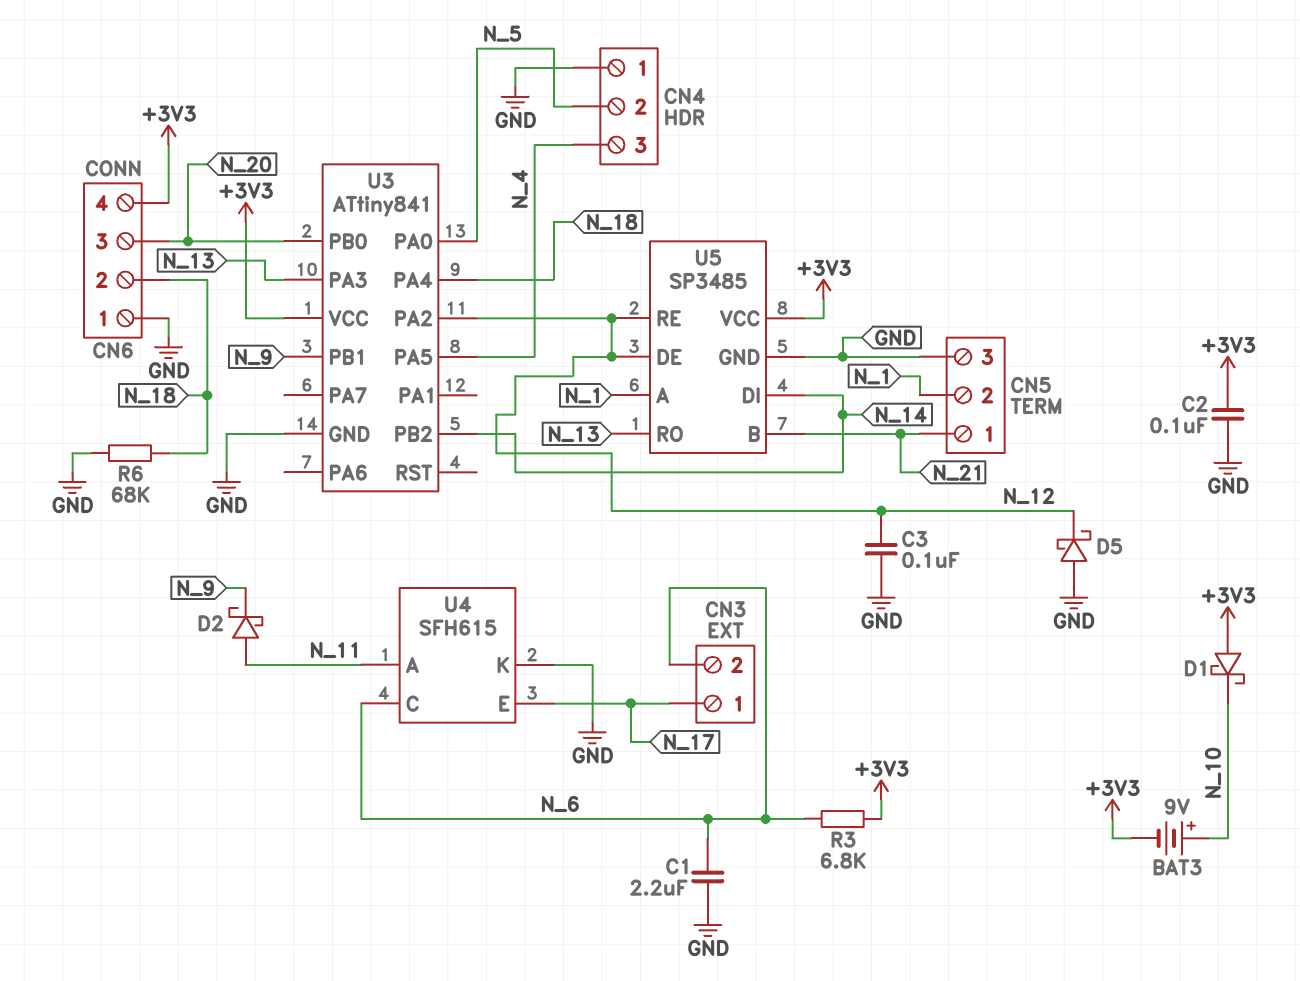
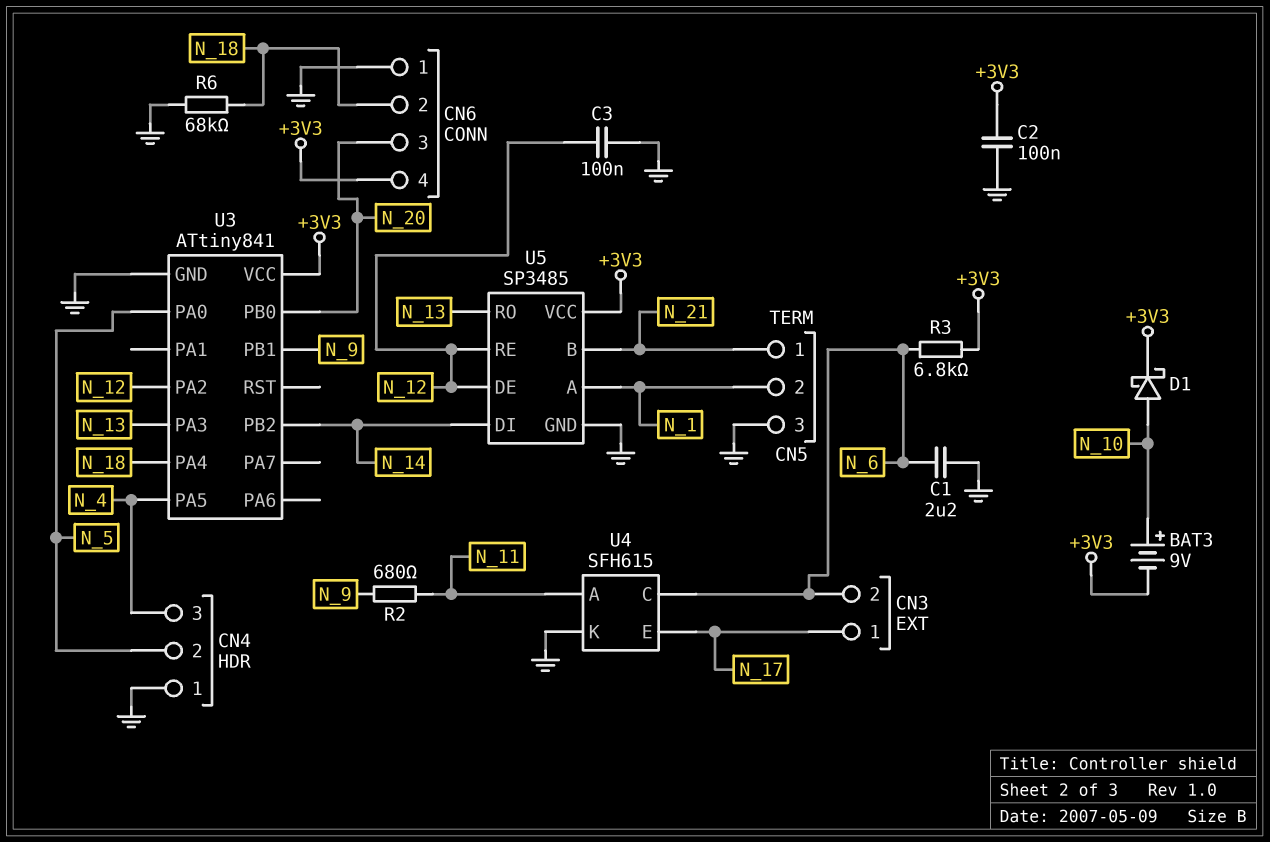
D1: schottky (A +3V3, K N_10) -> schottky (A N_10, K +3V3)
D2: schottky (A N_11, K N_9) -> none
D5: schottky (A GND, K N_12) -> none
R2: none -> 680 (N_9, N_11)

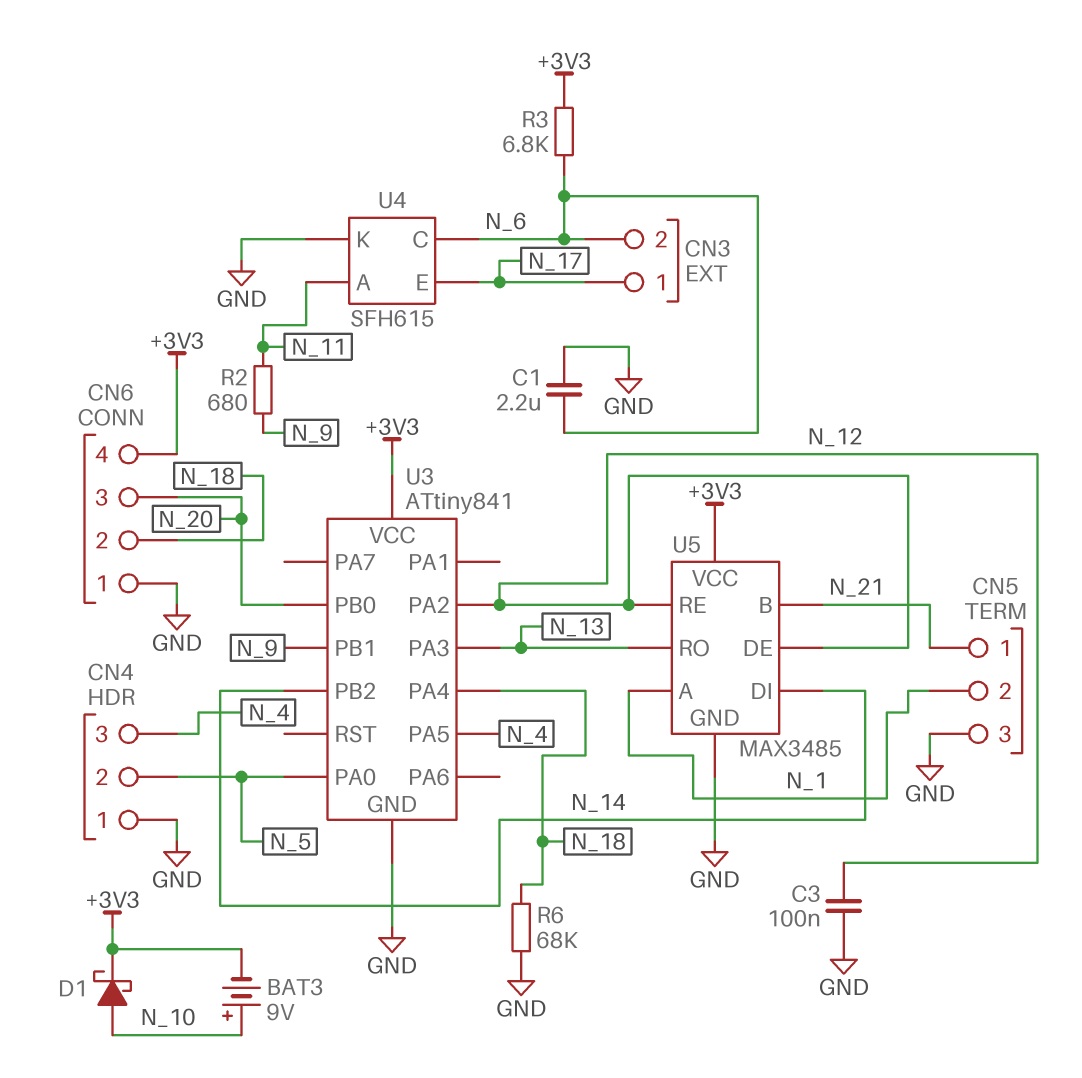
C2: 100nF (+3V3, GND) -> none
U5: SP3485 -> MAX3485

